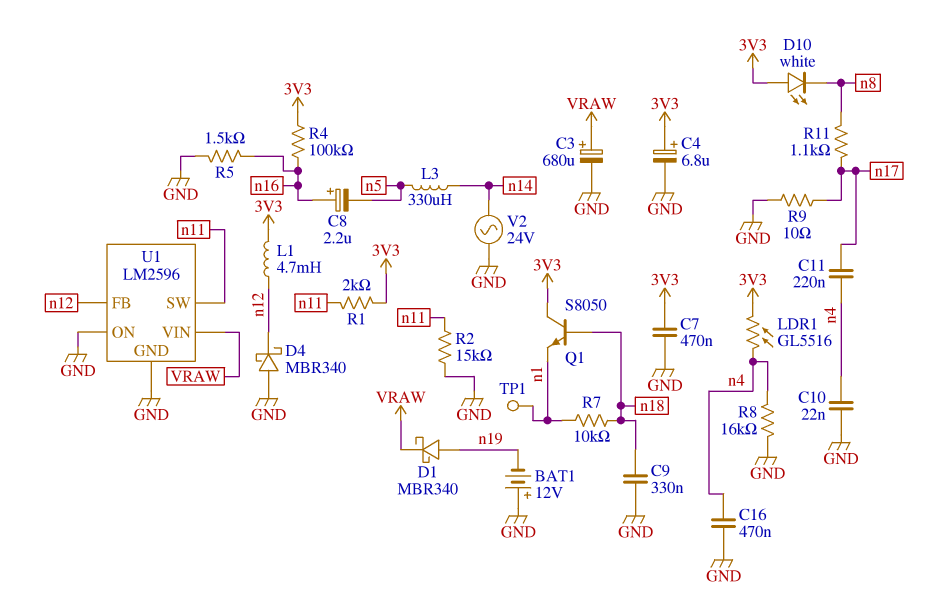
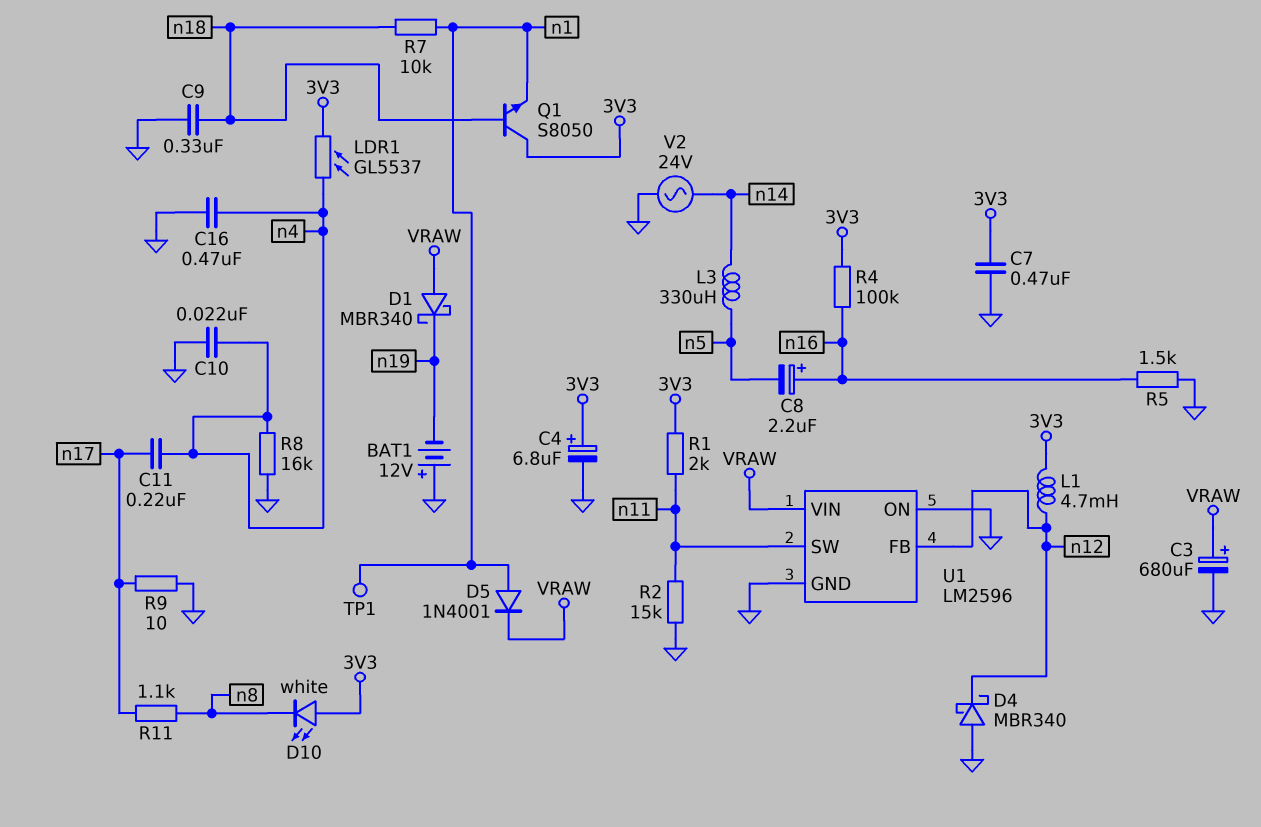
D1: schottky MBR340 (A n19, K VRAW) -> schottky MBR340 (A VRAW, K n19)
D5: none -> diode 1N4001 (A n1, K VRAW)
LDR1: GL5516 (3V3, n4) -> GL5537 (3V3, n4)

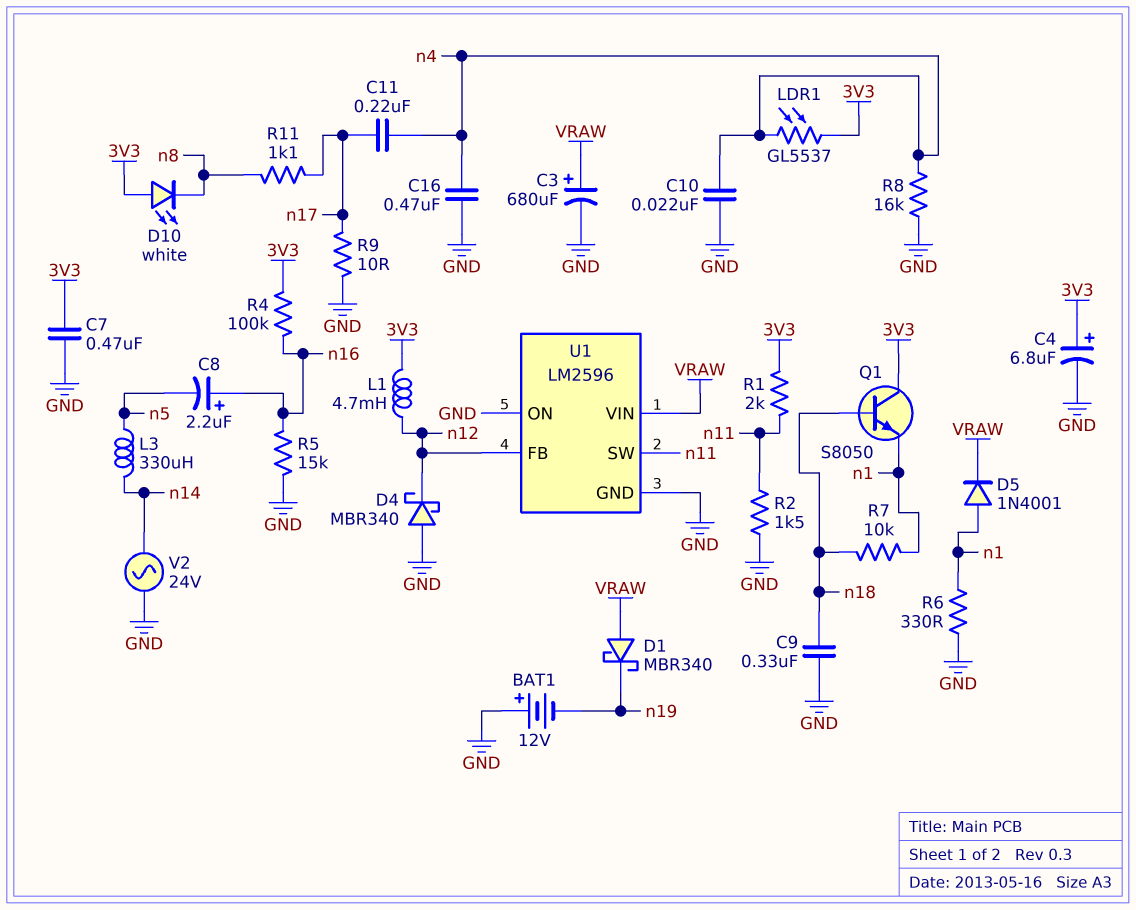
R2: 15k (GND, n11) -> 1.5k (GND, n11)
R5: 1.5k (GND, n16) -> 15k (GND, n16)
R6: none -> 330 (GND, n1)
TP1: test point (n1) -> none

